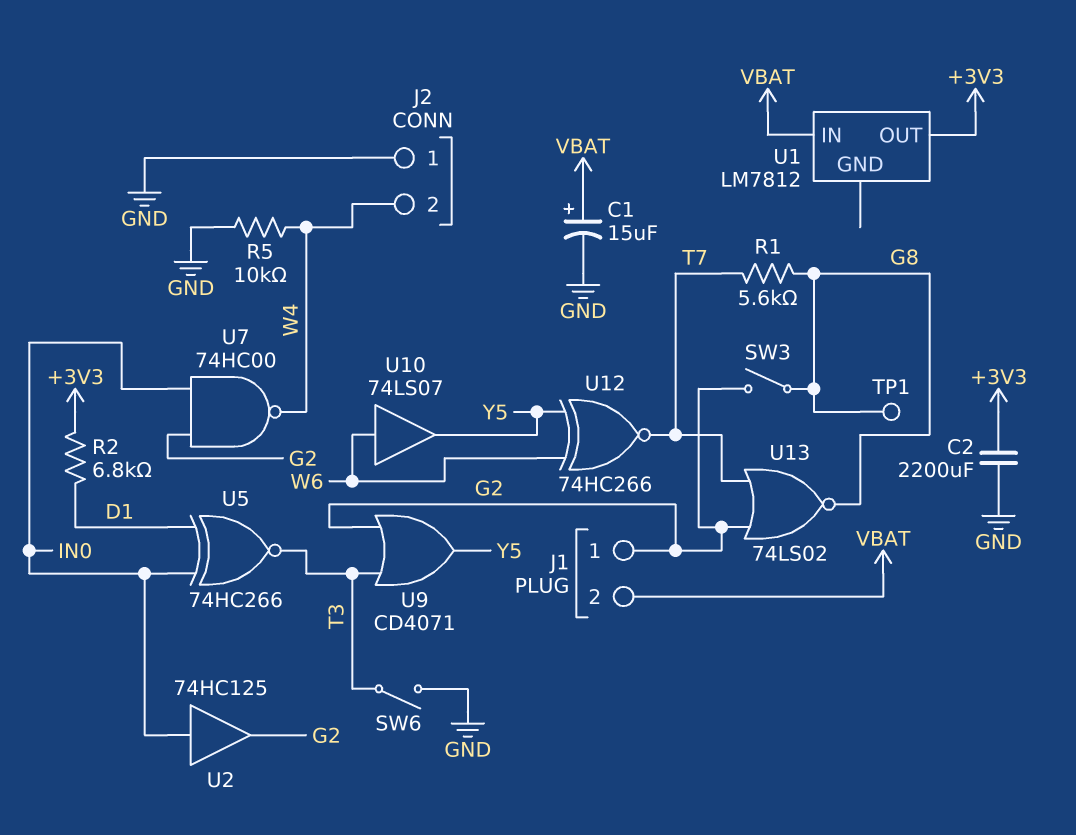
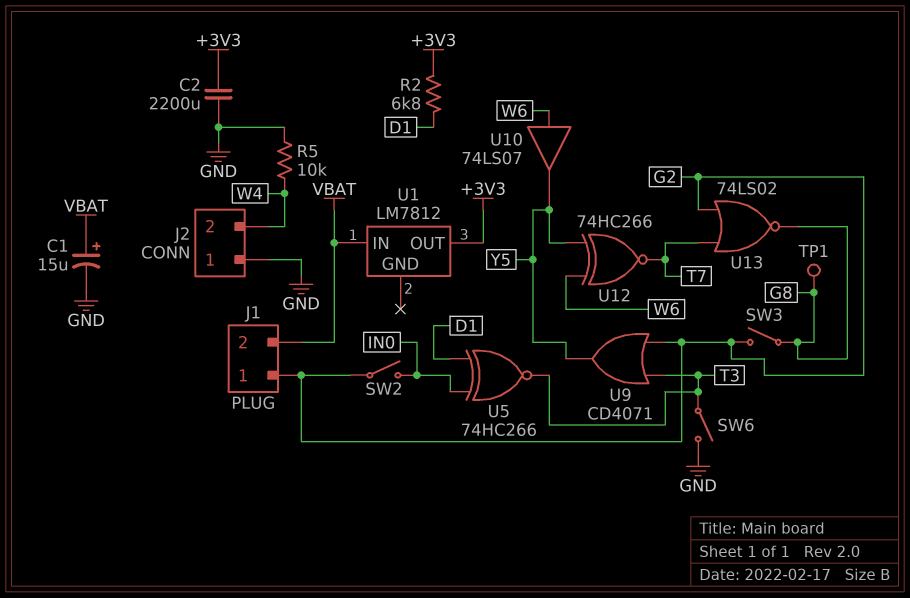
R1: 5.6k (G8, T7) -> none
SW2: none -> switch (G2, IN0)
U2: buffer 74HC125 (in IN0, out G2) -> none
U7: NAND 74HC00 (in G2, in IN0, out W4) -> none

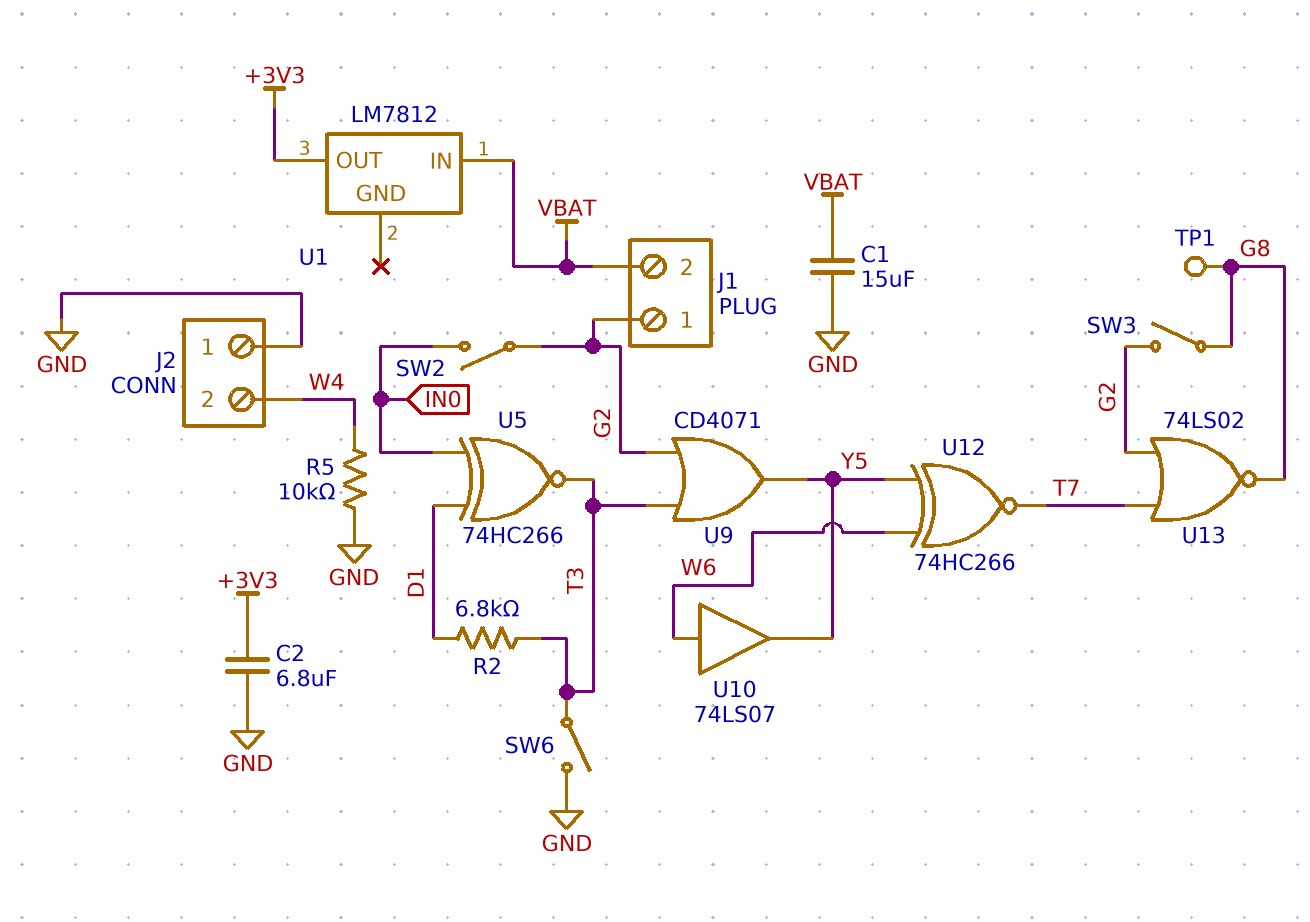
C1: 15uF (plus VBAT, minus GND) -> 15uF (GND, VBAT)
C2: 2200uF (+3V3, GND) -> 6.8uF (+3V3, GND)
R2: 6.8k (+3V3, D1) -> 6.8k (D1, T3)

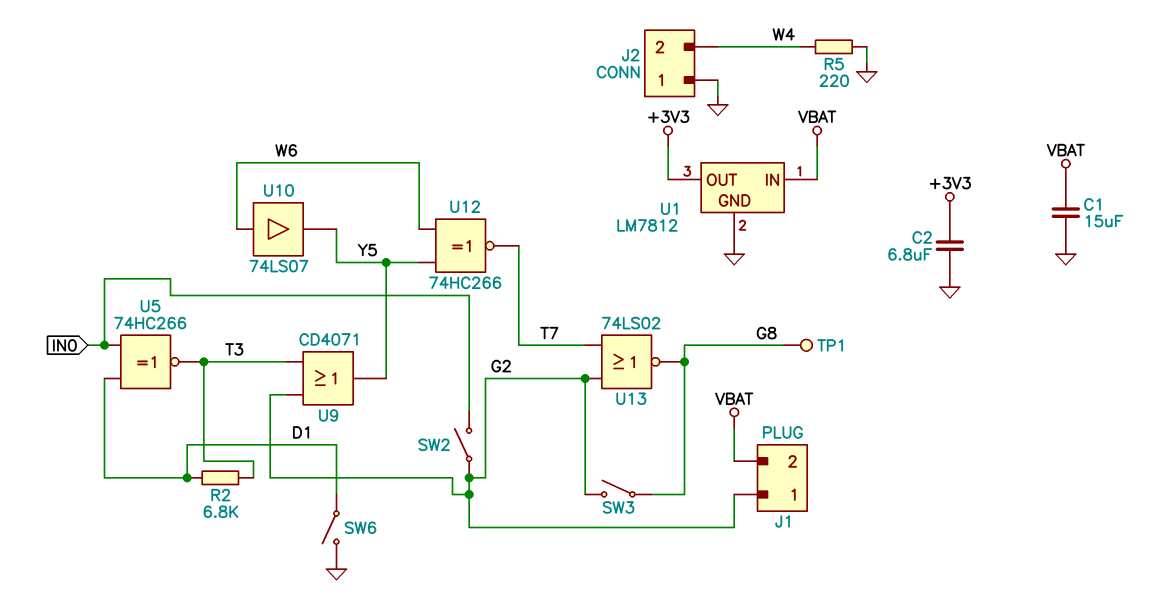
R5: 10k (GND, W4) -> 220 (GND, W4)
SW6: switch (GND, T3) -> switch (D1, GND)
U1 pin GND: none -> GND

